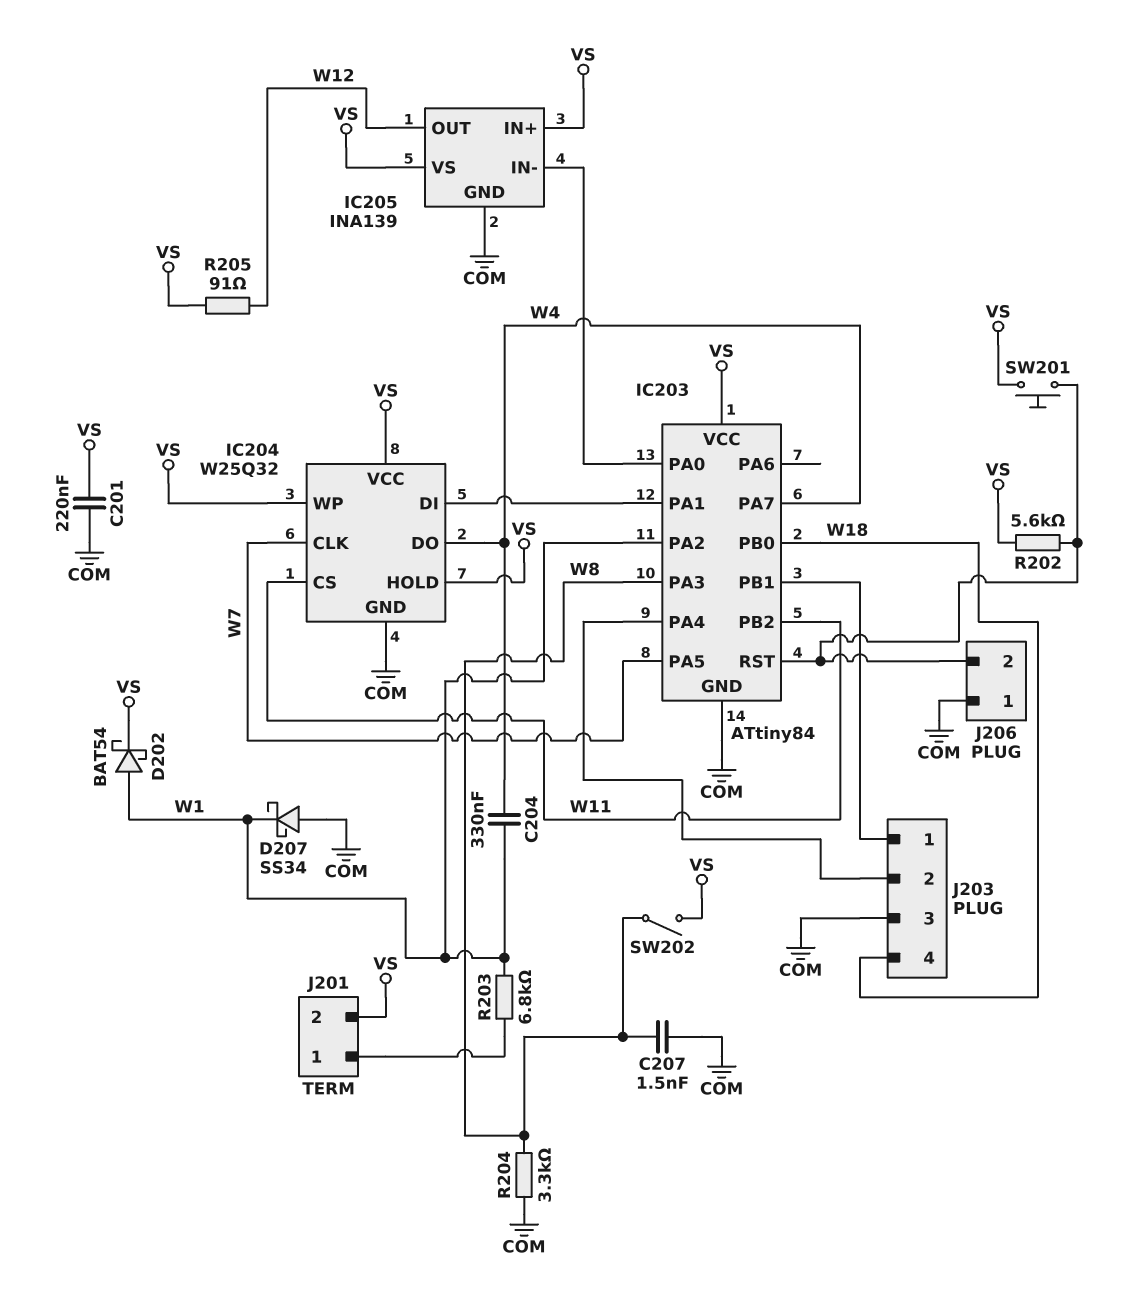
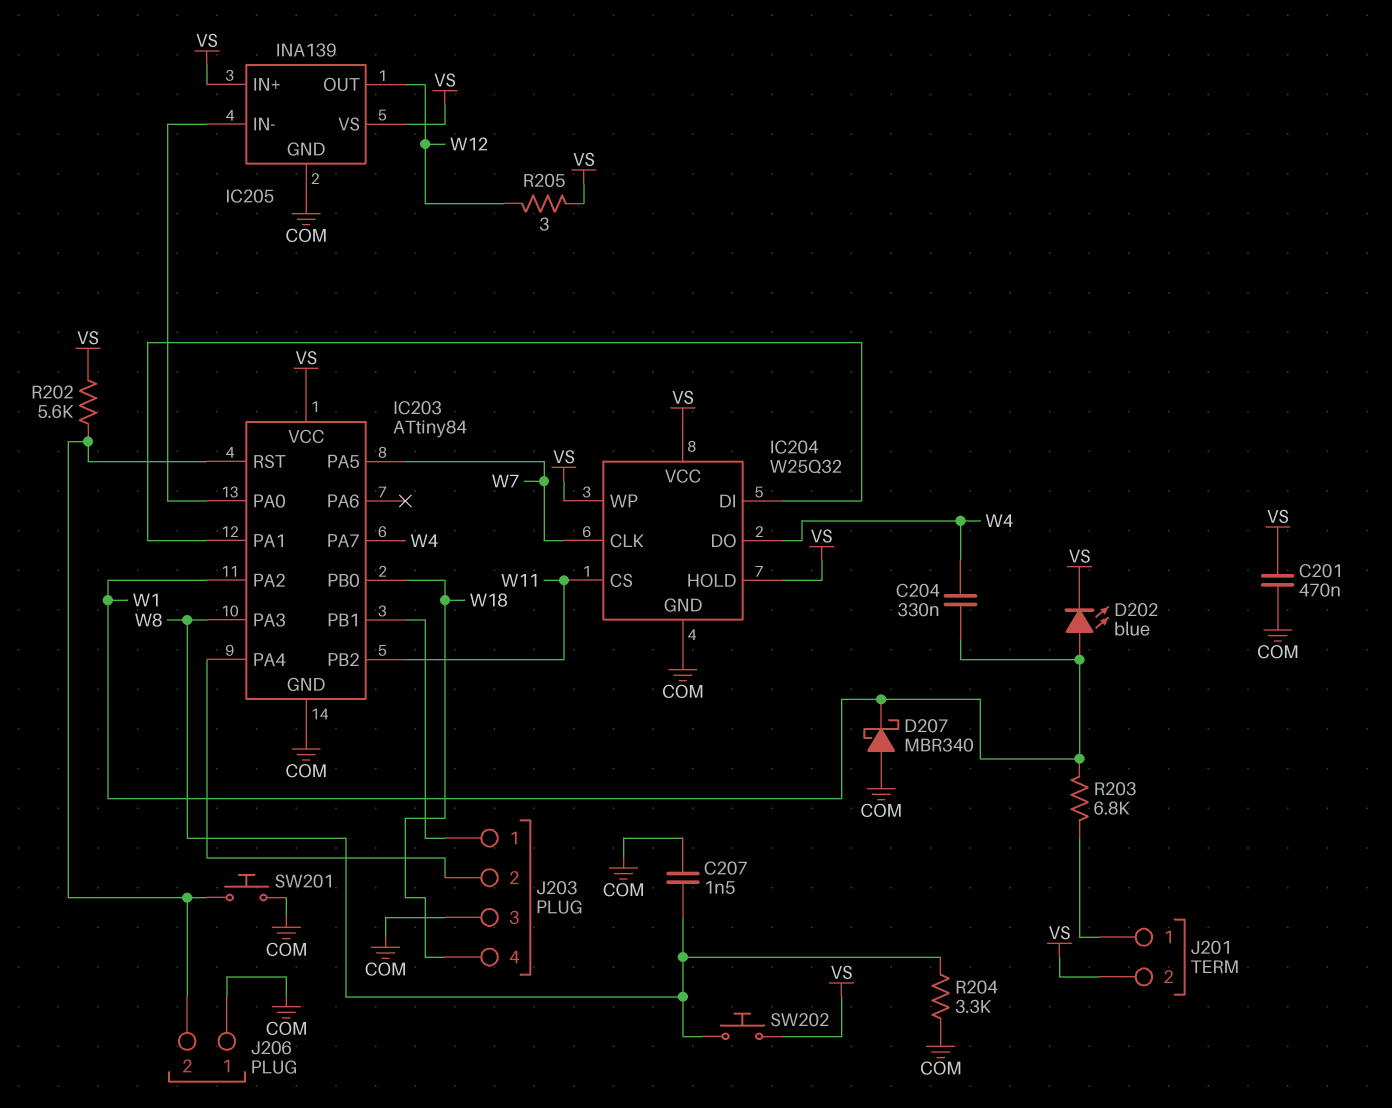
C201: 220nF (COM, VS) -> 470nF (COM, VS)
D202: schottky BAT54 (A W1, K VS) -> LED blue (A W1, K VS)
D207: schottky SS34 (A COM, K W1) -> schottky MBR340 (A COM, K W1)
R205: 91 (VS, W12) -> 3 (VS, W12)
SW201: button (IC203/RST, VS) -> button (COM, IC203/RST)
SW202: switch (VS, W8) -> button (VS, W8)

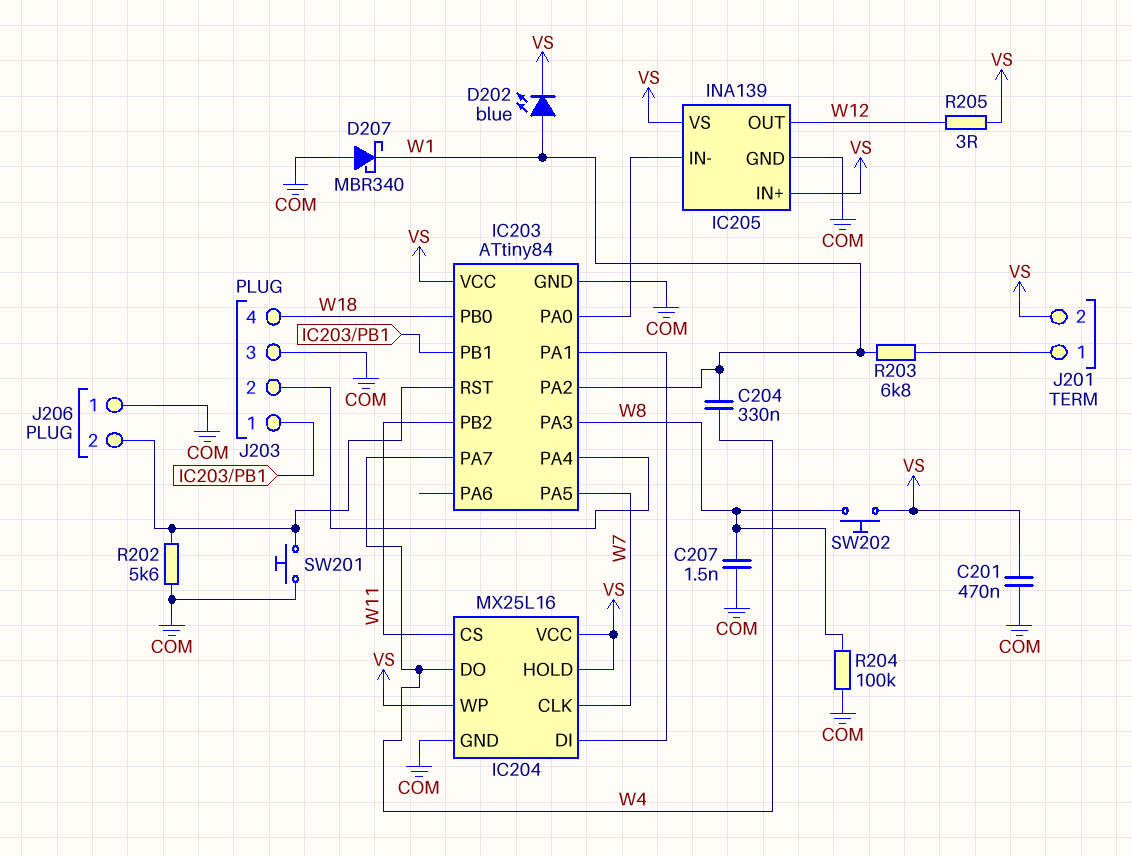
IC204: W25Q32 -> MX25L16
R202: 5.6k (IC203/RST, VS) -> 5.6k (COM, IC203/RST)
R204: 3.3k (COM, W8) -> 100k (COM, W8)

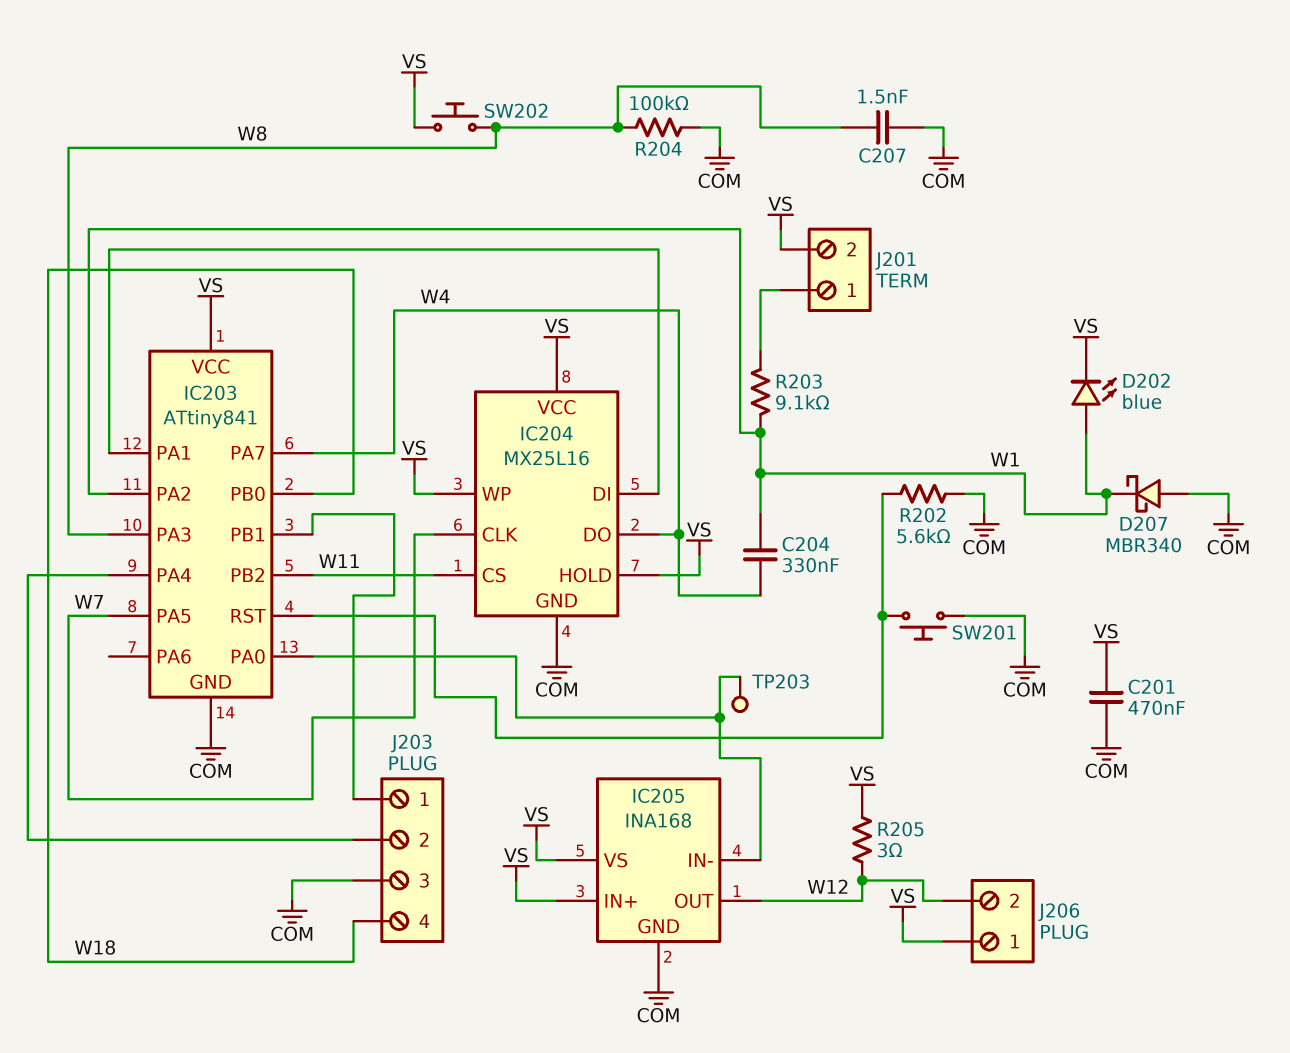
IC203: ATtiny84 -> ATtiny841
IC205: INA139 -> INA168
J206 pin 1: COM -> VS
J206 pin 2: IC203/RST -> W12
R203: 6.8k (J201/1, W1) -> 9.1k (J201/1, W1)
TP203: none -> test point (IC203/PA0)

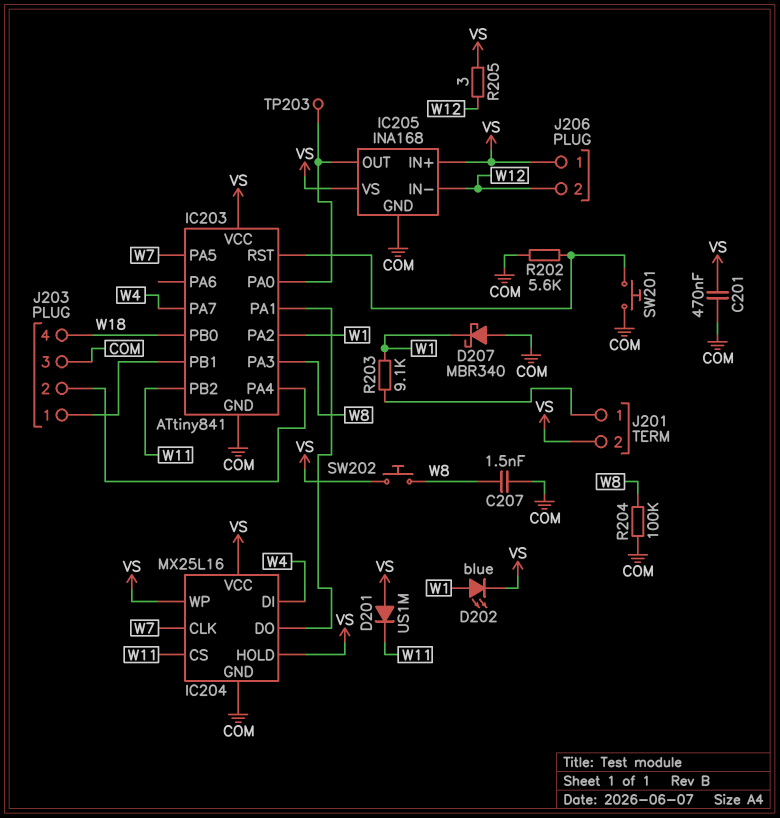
C204: 330nF (W1, W4) -> none
D201: none -> diode US1M (A VS, K W11)
IC204 pin DI: IC203/PA1 -> W4
IC204 pin DO: W4 -> IC203/PA1
IC205 pin IN-: IC203/PA0 -> W12
IC205 pin OUT: W12 -> IC203/PA0

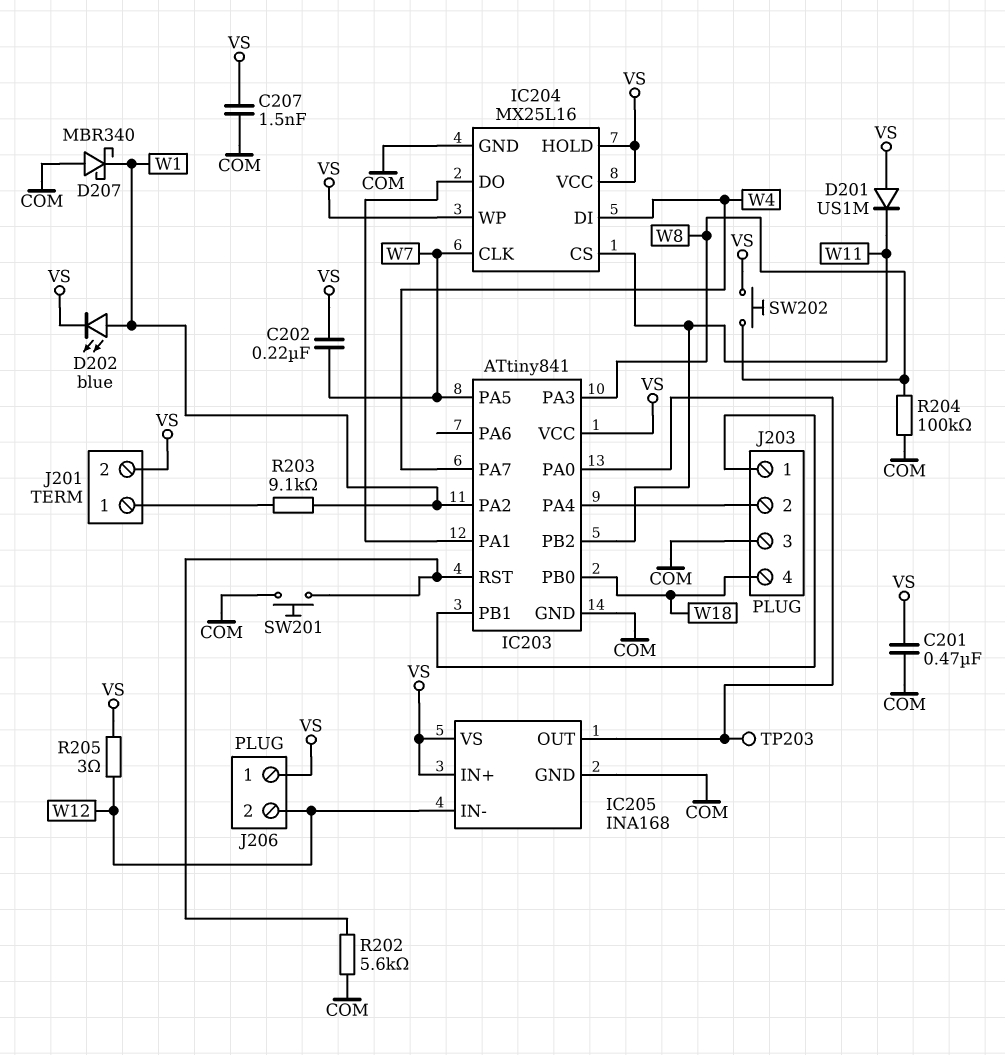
C202: none -> 220nF (VS, W7)
C207: 1.5nF (COM, W8) -> 1.5nF (COM, VS)

